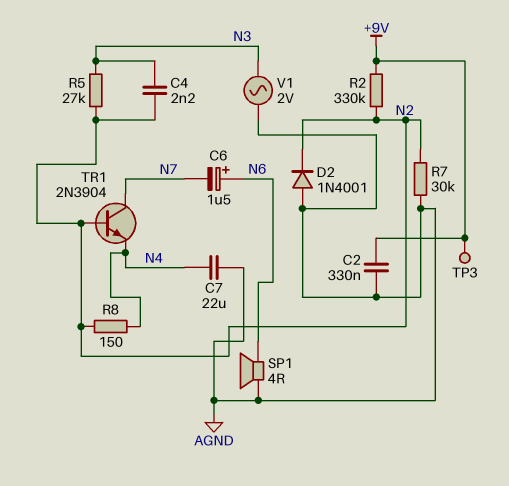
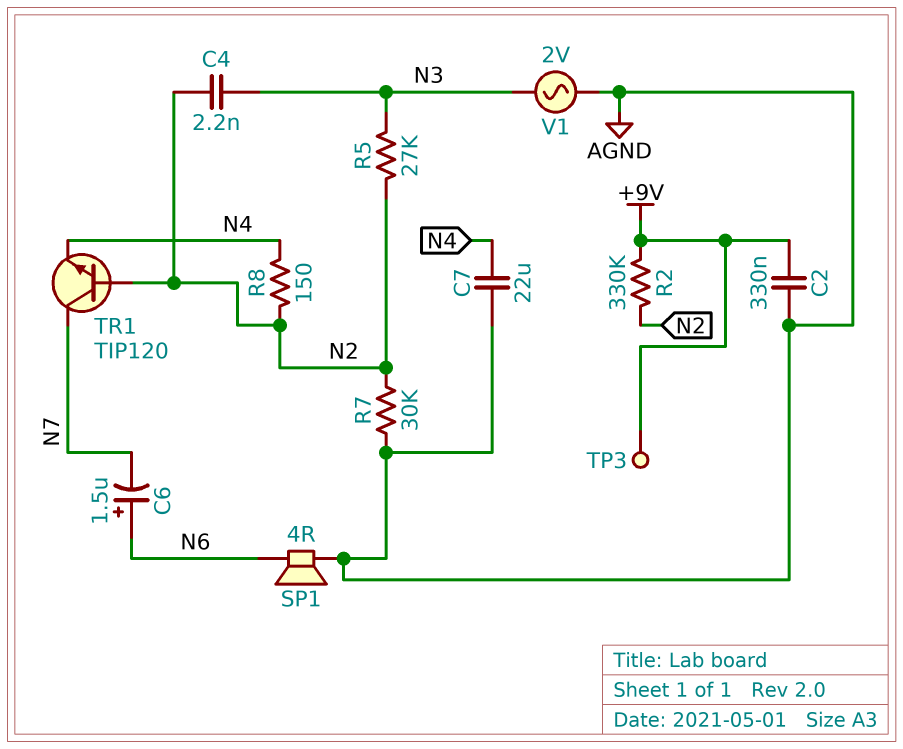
D2: diode 1N4001 (A AGND, K N2) -> none
TR1: NPN 2N3904 (B N2, C N7, E N4) -> NPN TIP120 (B N2, C N7, E N4)

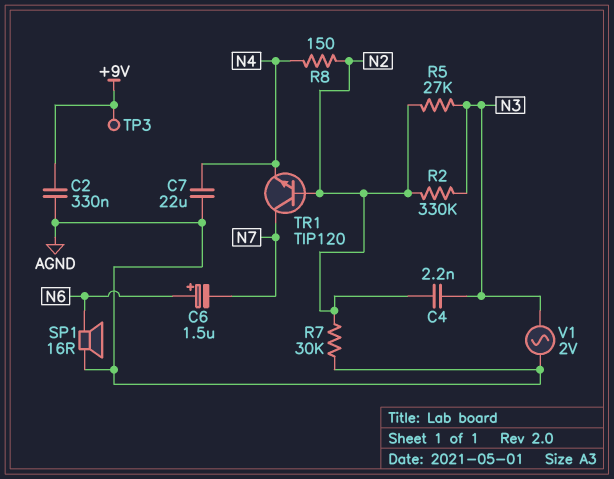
R2: 330k (+9V, N2) -> 330k (N2, N3)
SP1: speaker 4R (AGND, N6) -> speaker 16R (AGND, N6)

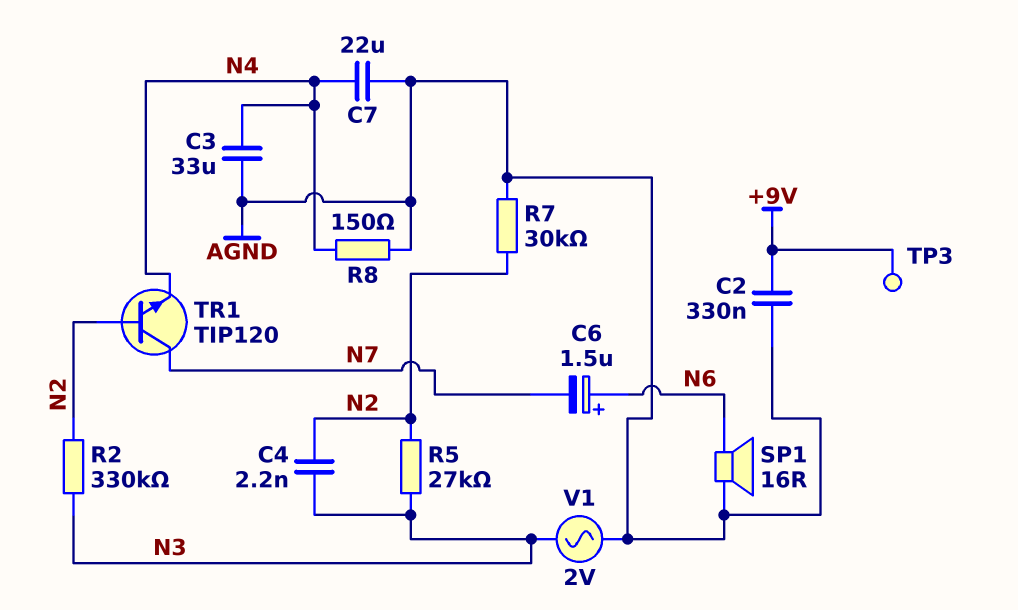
C3: none -> 33uF (AGND, N4)
R8: 150 (N2, N4) -> 150 (AGND, N4)

